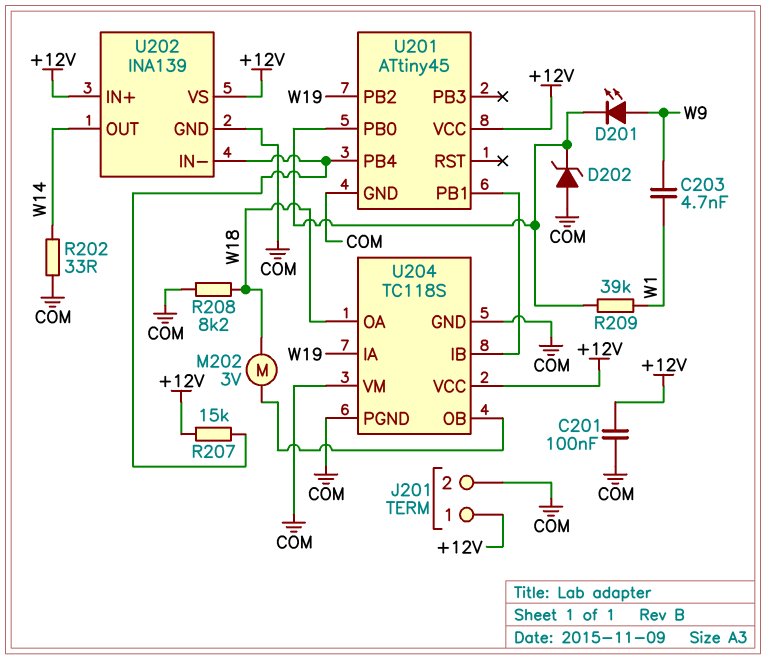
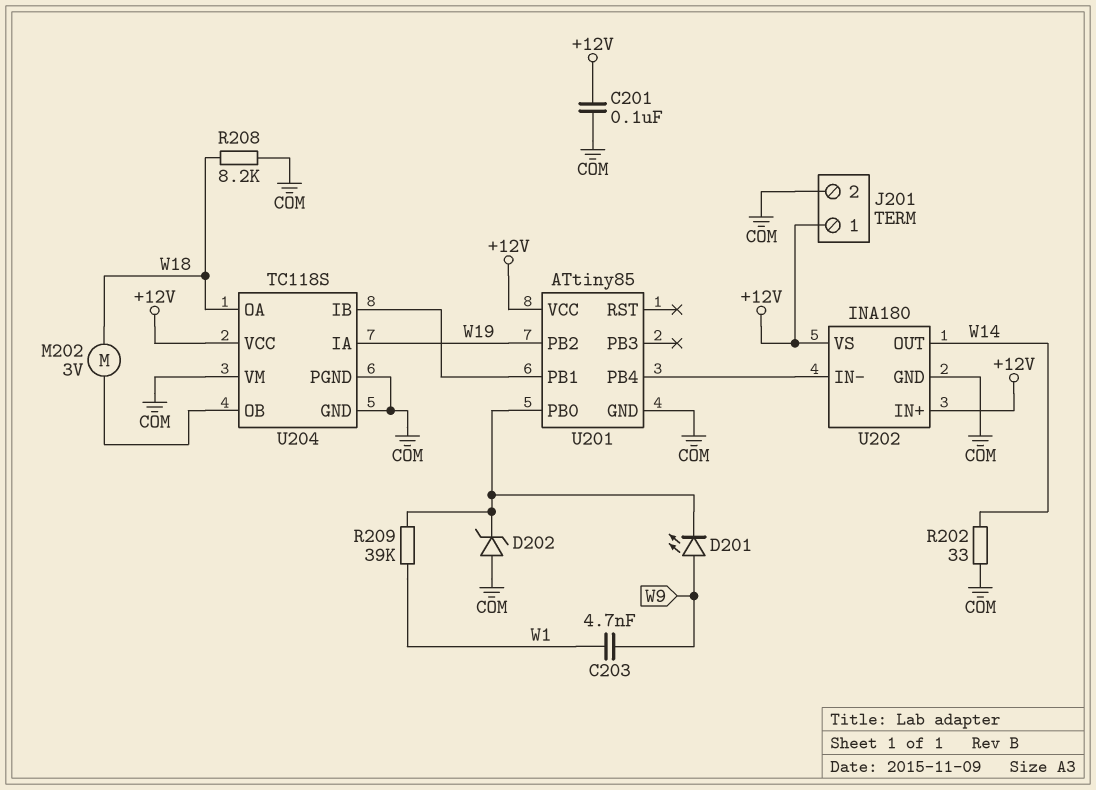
R207: 15k (+12V, U201/PB4) -> none
U201: ATtiny45 -> ATtiny85
U202: INA139 -> INA180

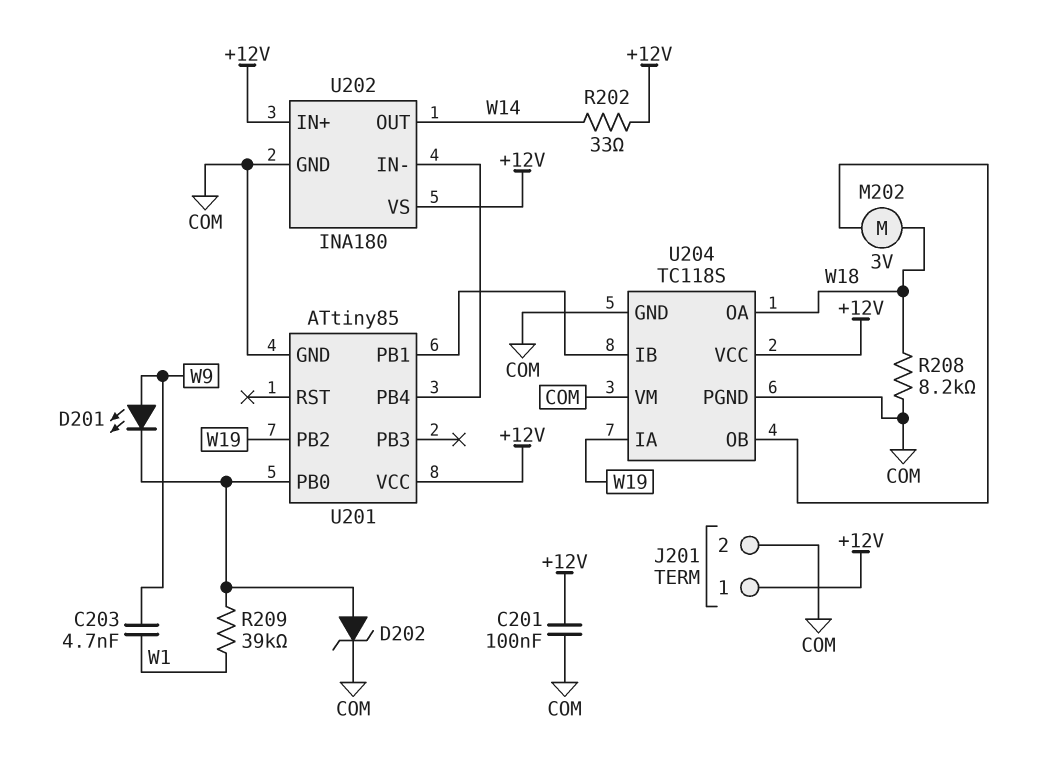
D202: zener (A COM, K U201/PB0) -> zener (A U201/PB0, K COM)
R202: 33 (COM, W14) -> 33 (+12V, W14)

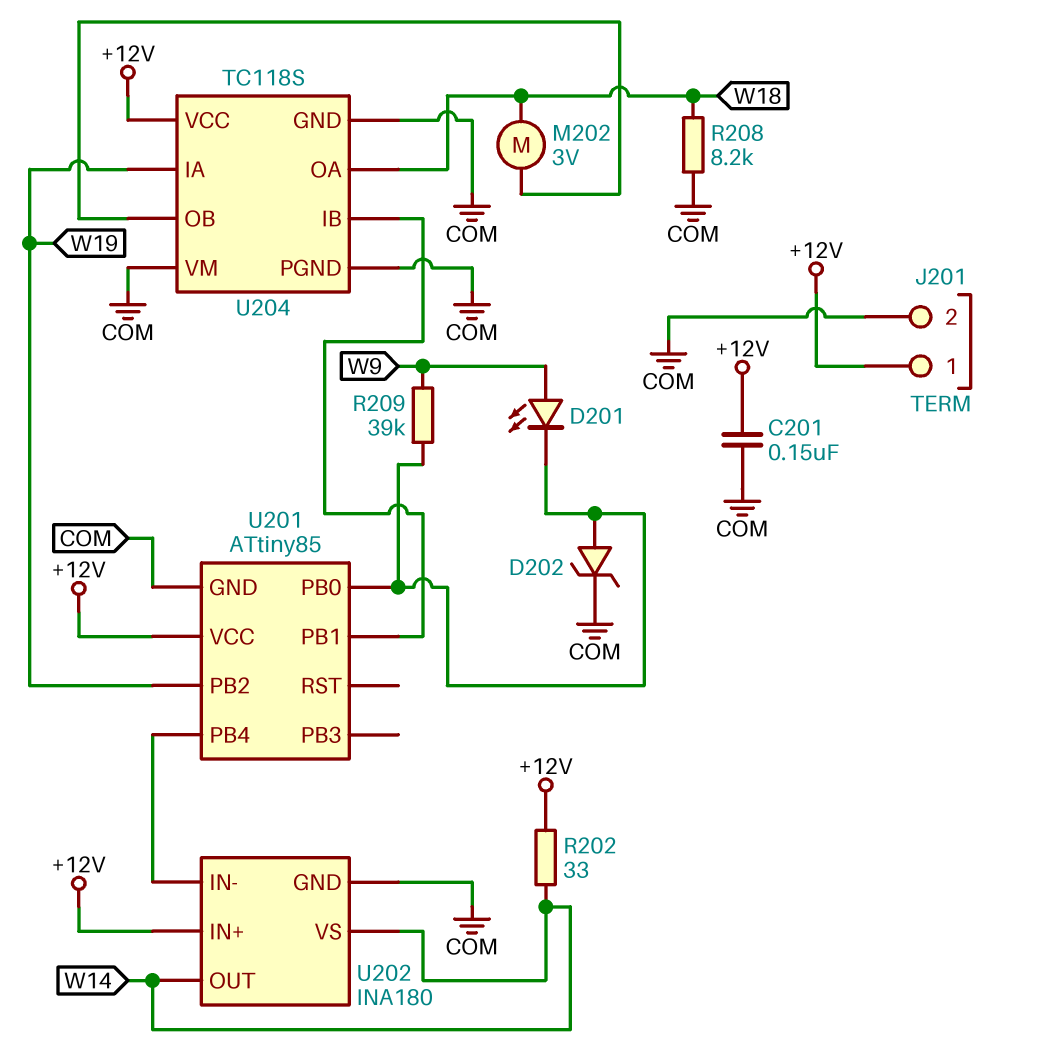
C201: 100nF (+12V, COM) -> 150nF (+12V, COM)
C203: 4.7nF (W1, W9) -> none
R209: 39k (U201/PB0, W1) -> 39k (U201/PB0, W9)
U202 pin VS: +12V -> W14

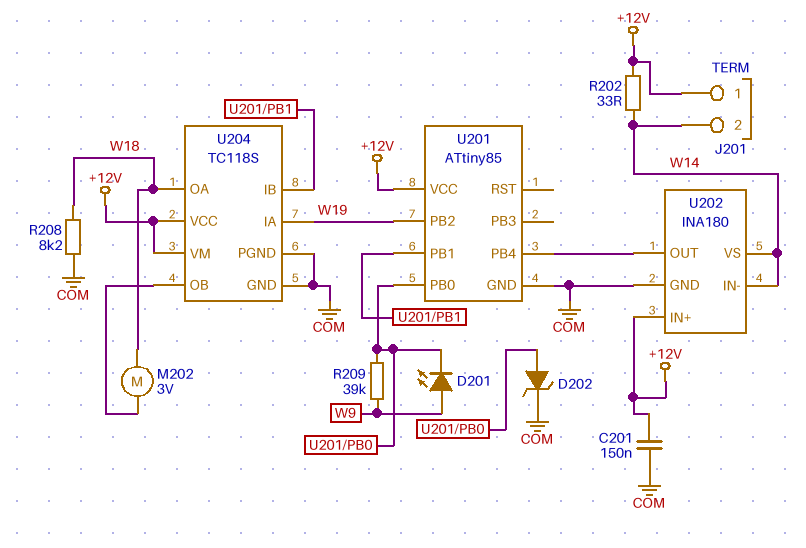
J201 pin 2: COM -> W14
U202 pin IN-: U201/PB4 -> W14
U202 pin OUT: W14 -> U201/PB4
U204 pin VM: COM -> +12V

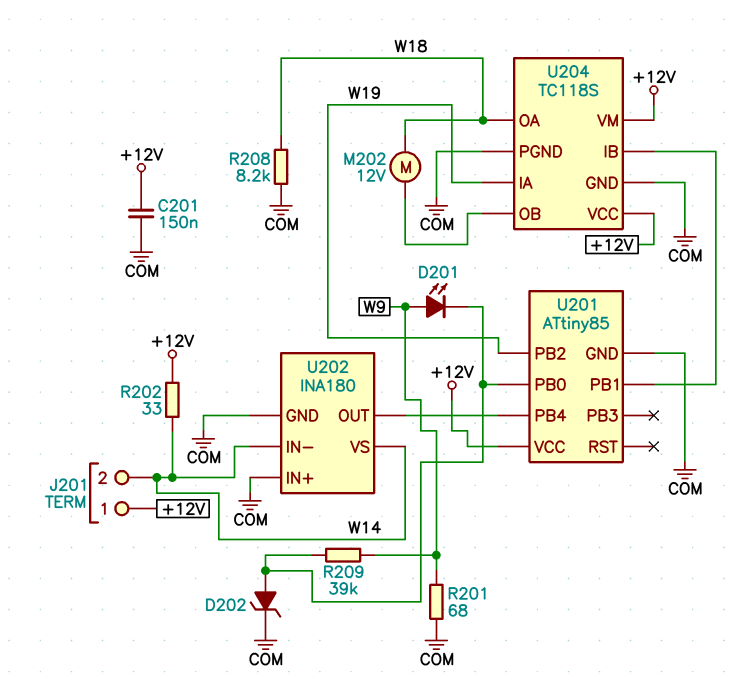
M202: motor 3V (U204/OB, W18) -> motor 12V (U204/OB, W18)
R201: none -> 68 (COM, W9)
U202 pin IN+: +12V -> COM

